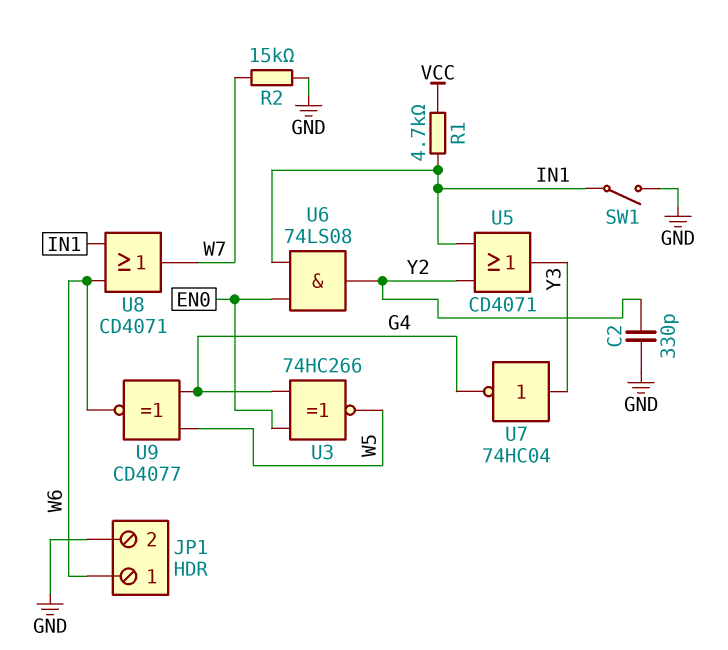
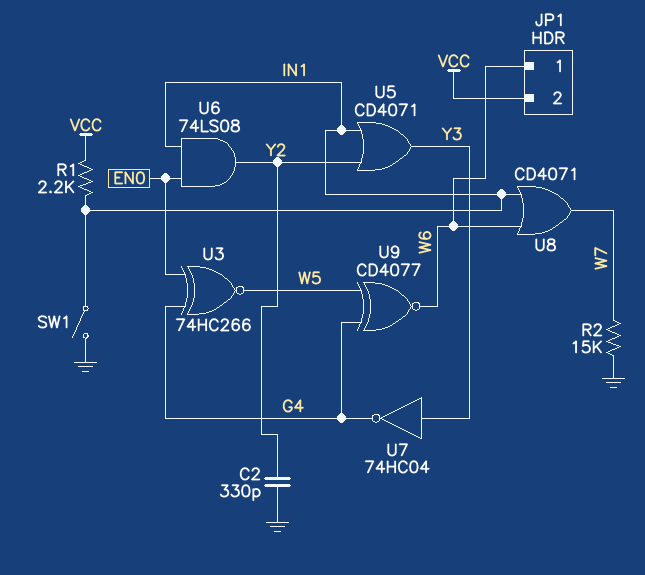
JP1 pin 2: GND -> VCC
R1: 4.7k (IN1, VCC) -> 2.2k (IN1, VCC)

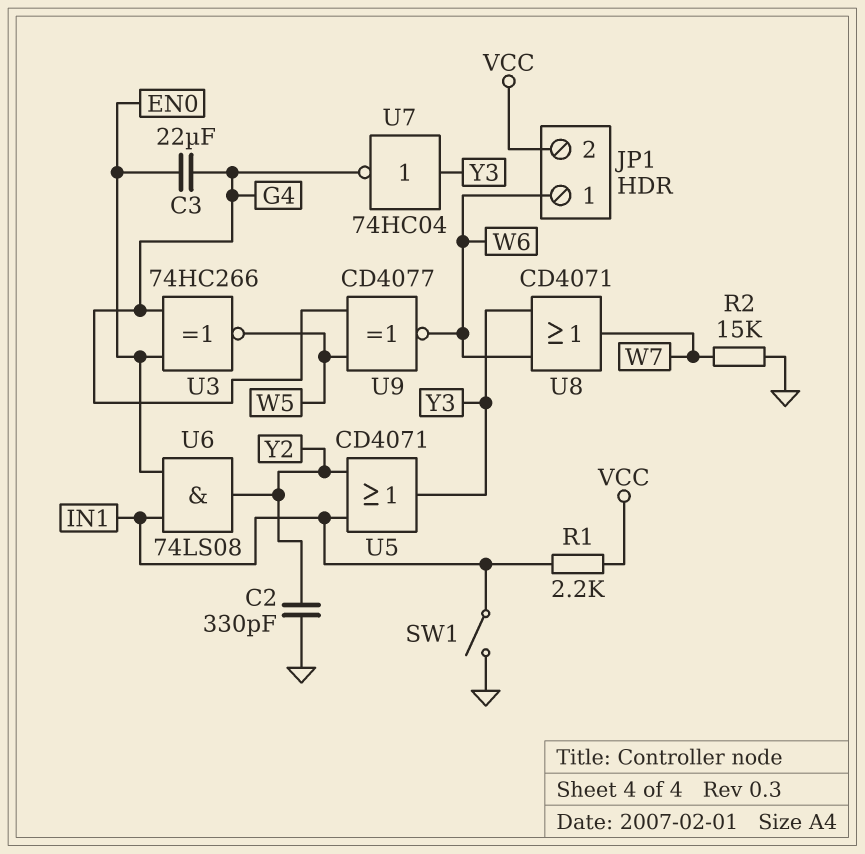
C3: none -> 22uF (EN0, G4)
U8: OR CD4071 (in IN1, in W6, out W7) -> OR CD4071 (in W6, in Y3, out W7)

